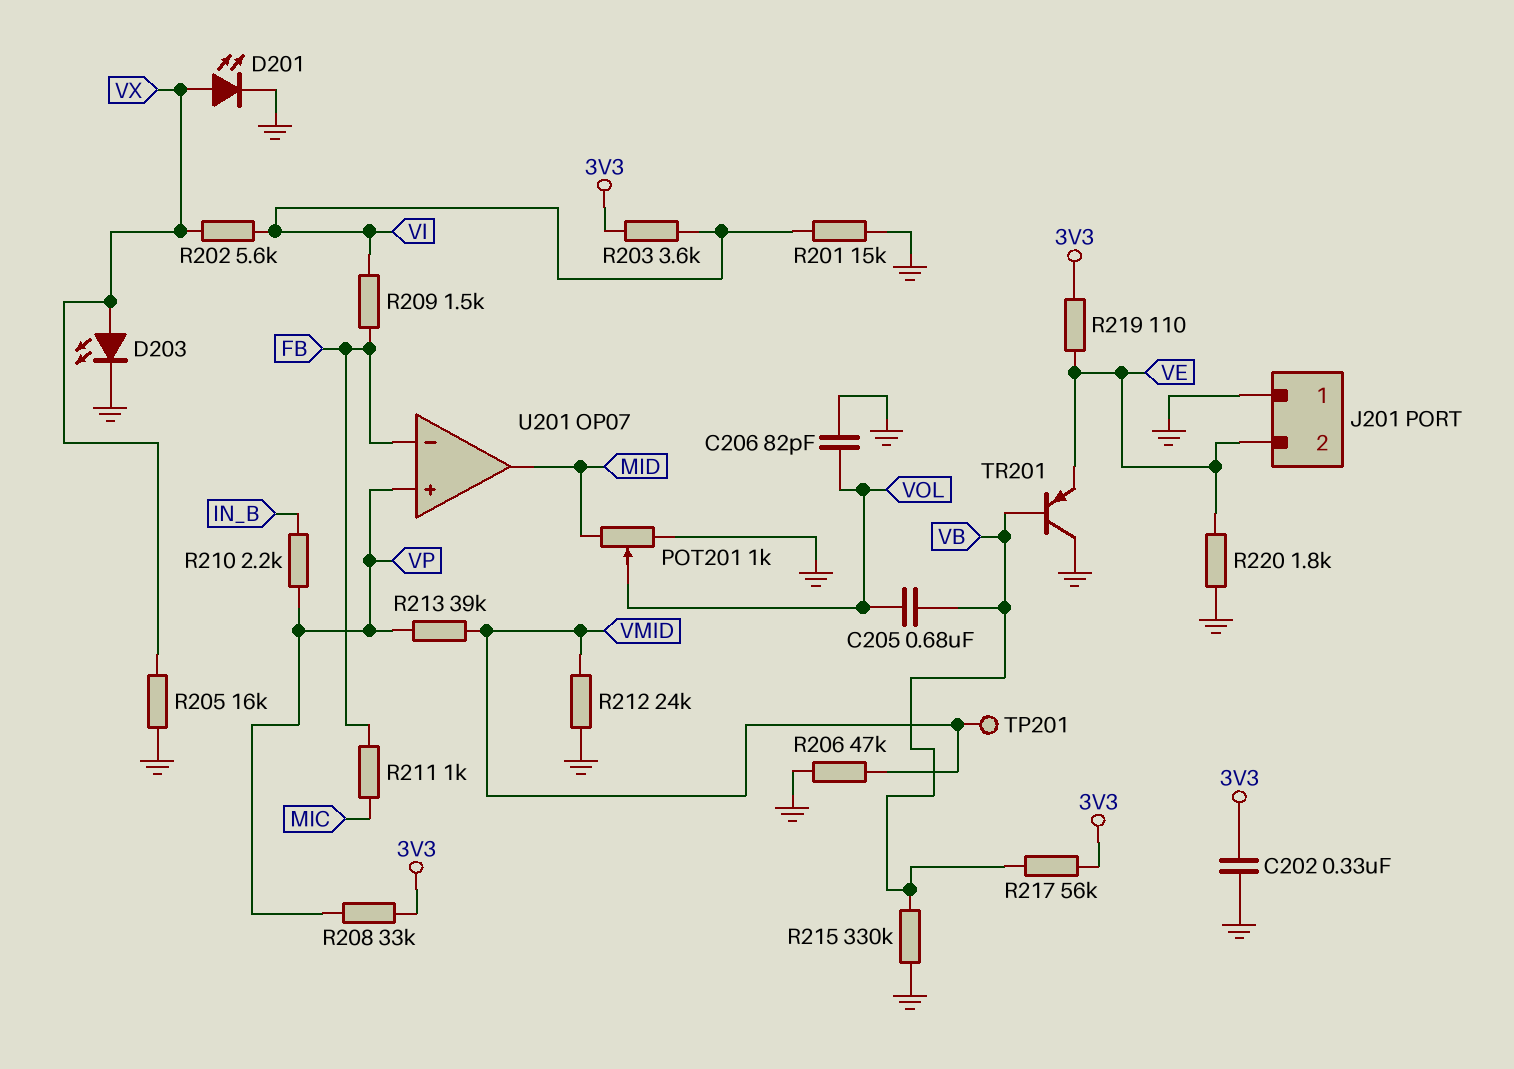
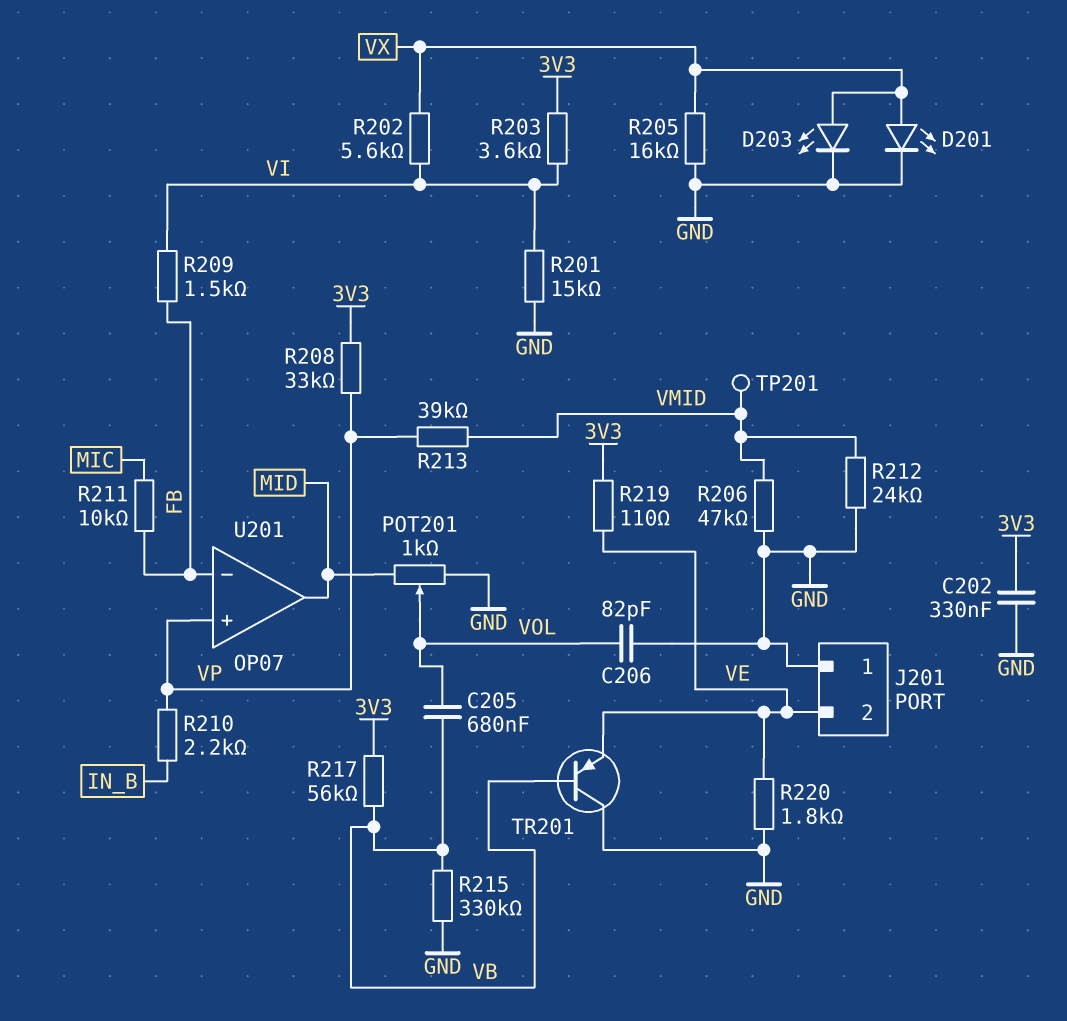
R211: 1k (FB, MIC) -> 10k (FB, MIC)

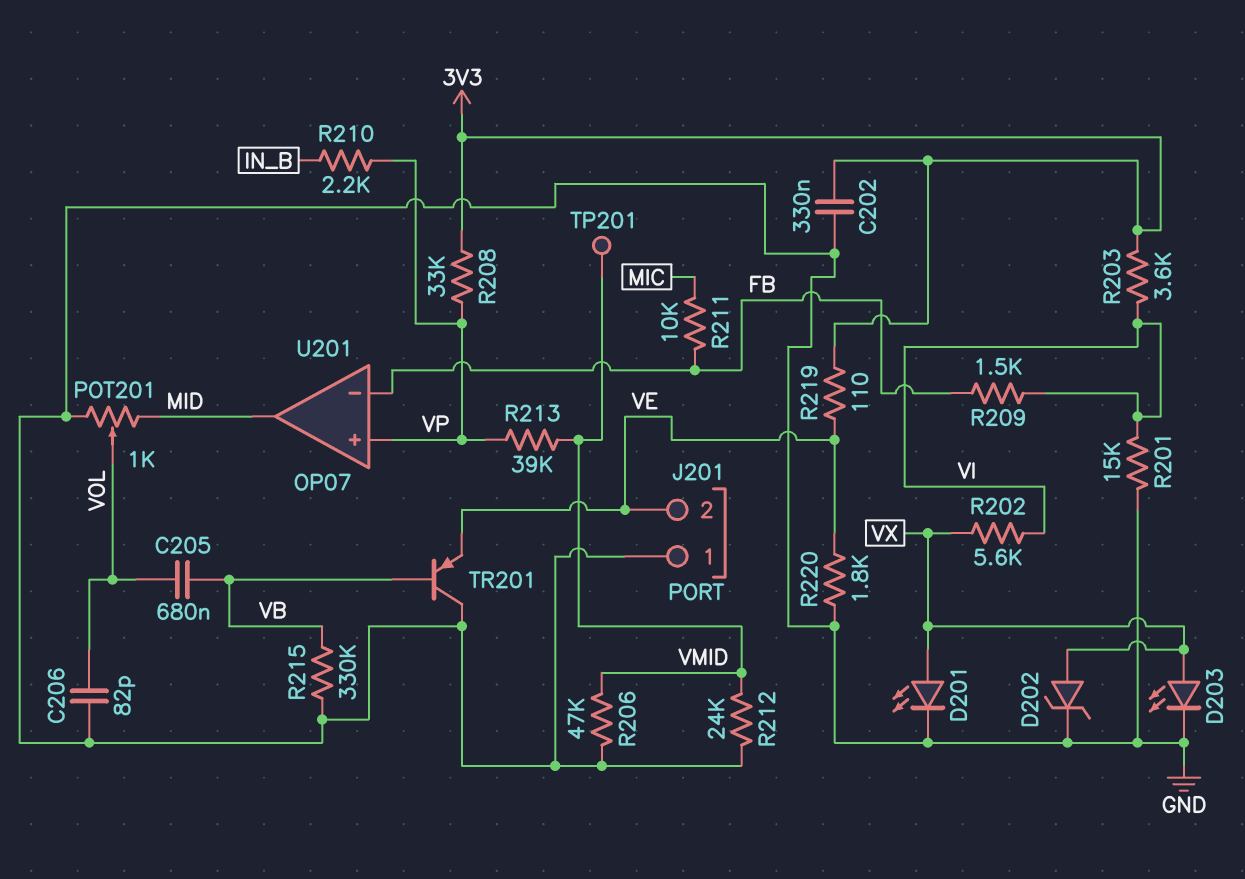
D202: none -> zener (A VX, K GND)
R205: 16k (GND, VX) -> none
R217: 56k (3V3, VB) -> none

